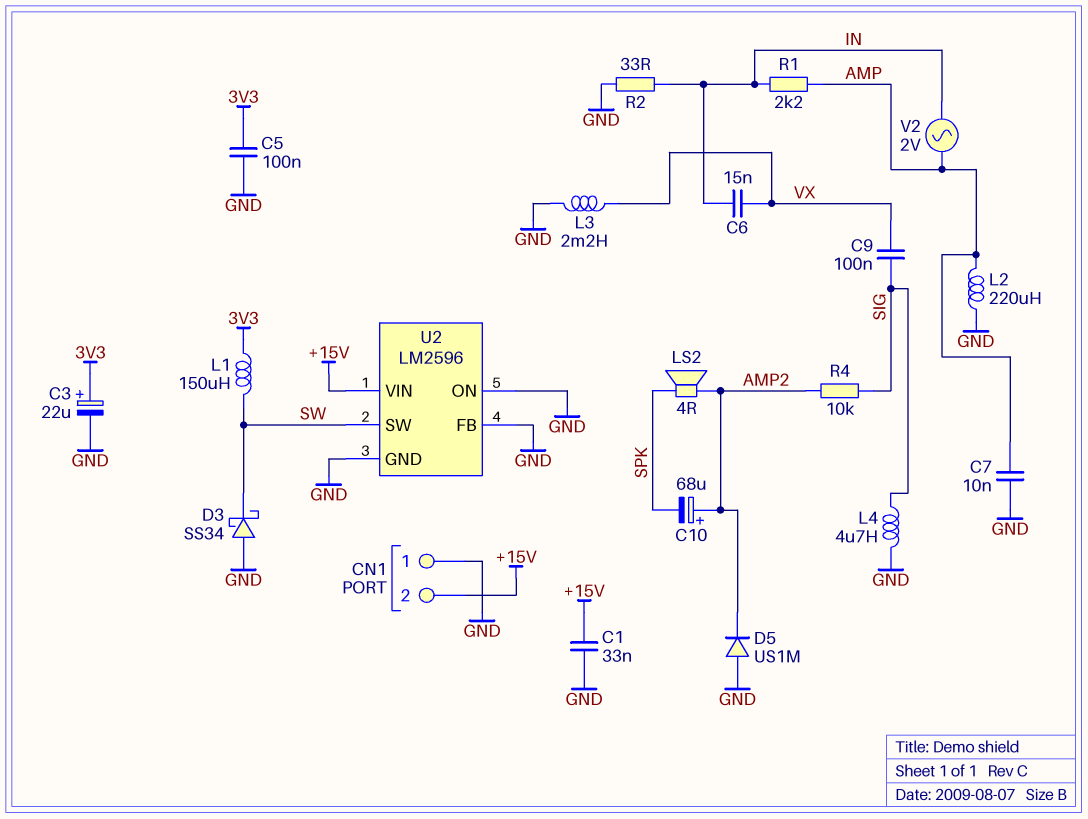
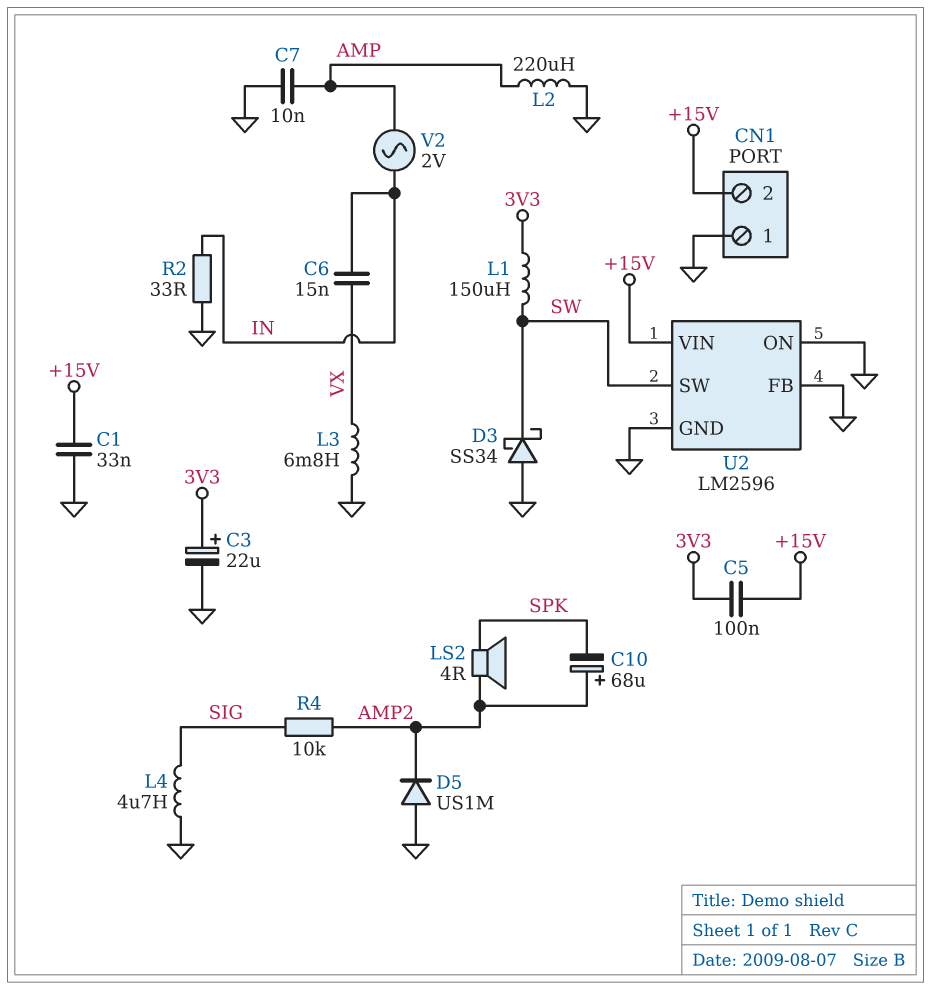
C5: 100nF (3V3, GND) -> 100nF (+15V, 3V3)
C9: 100nF (SIG, VX) -> none
L3: 2.2mH (GND, VX) -> 6.8mH (GND, VX)
R1: 2.2k (AMP, IN) -> none

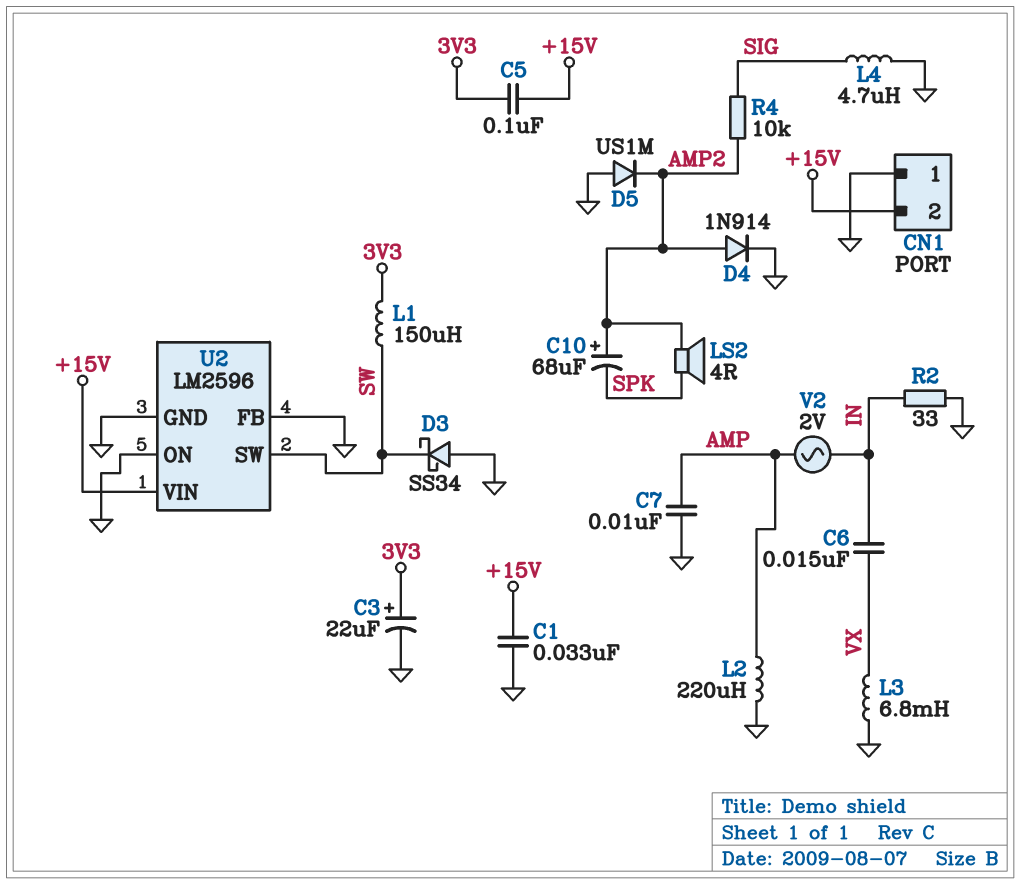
D4: none -> diode 1N914 (A AMP2, K GND)

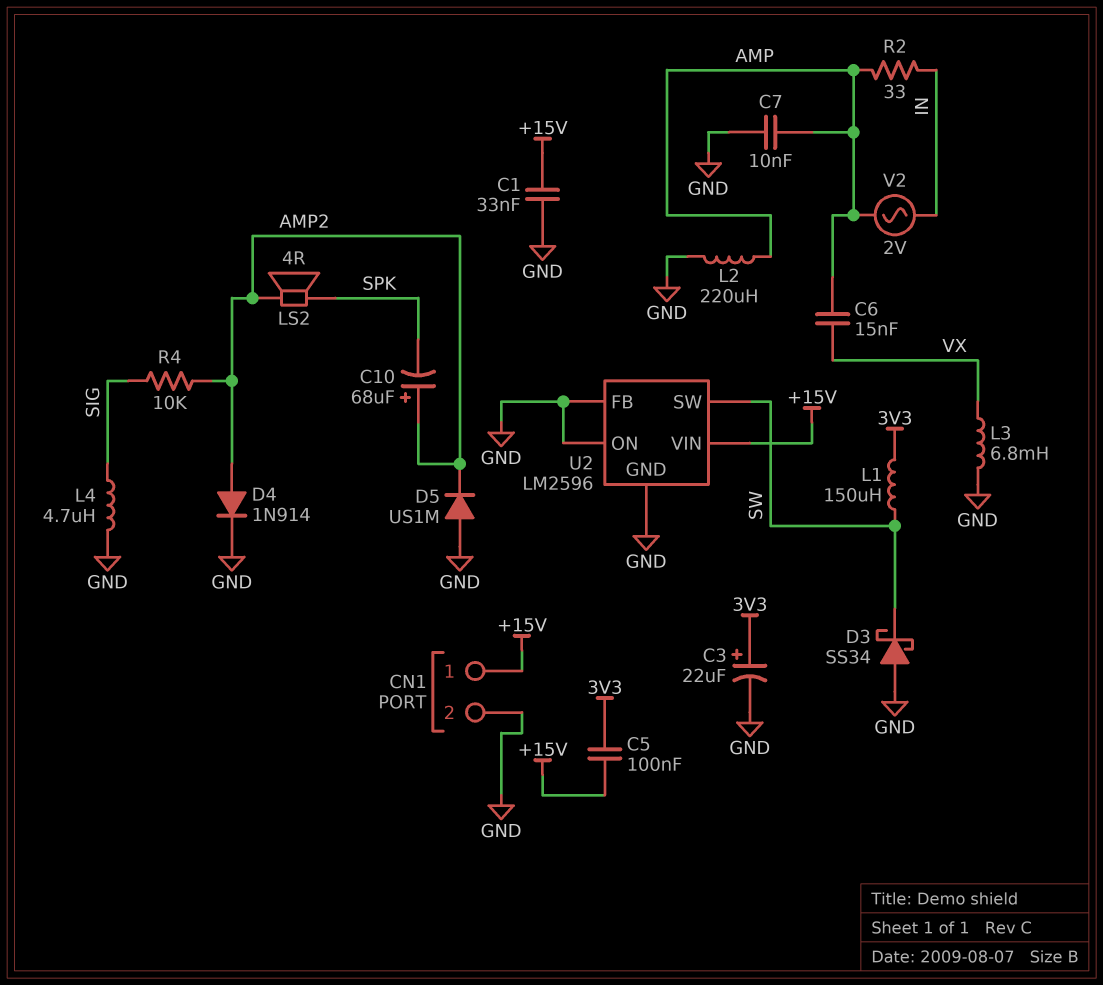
C6: 15nF (IN, VX) -> 15nF (AMP, VX)
CN1 pin 1: GND -> +15V
CN1 pin 2: +15V -> GND
R2: 33 (GND, IN) -> 33 (AMP, IN)

